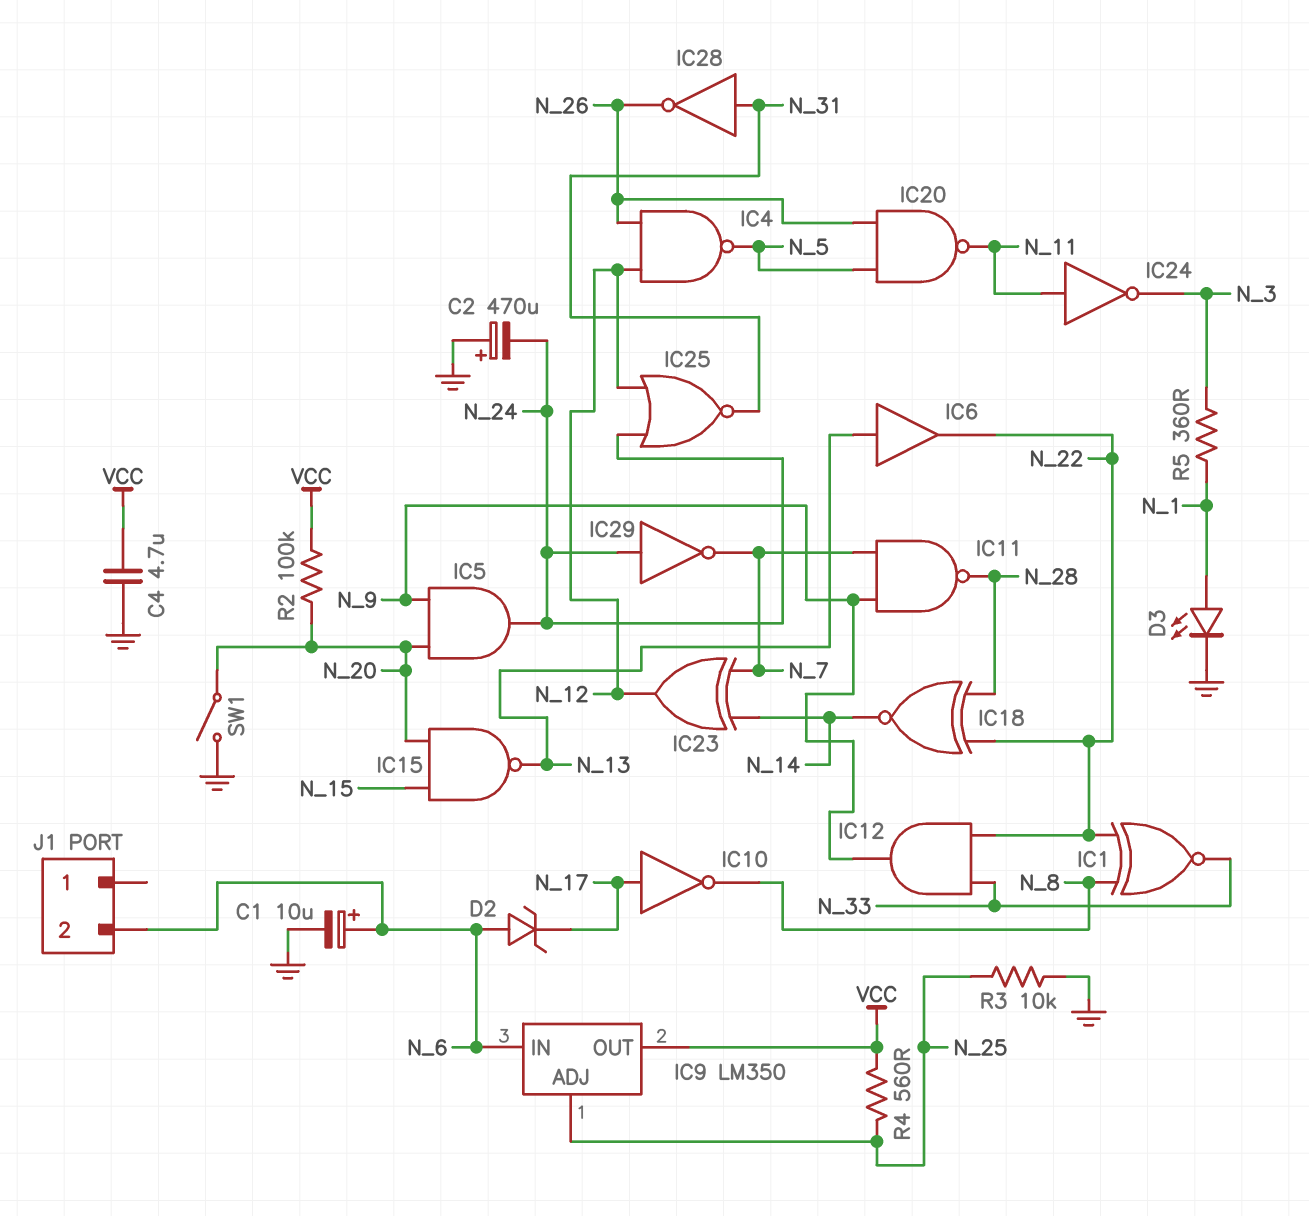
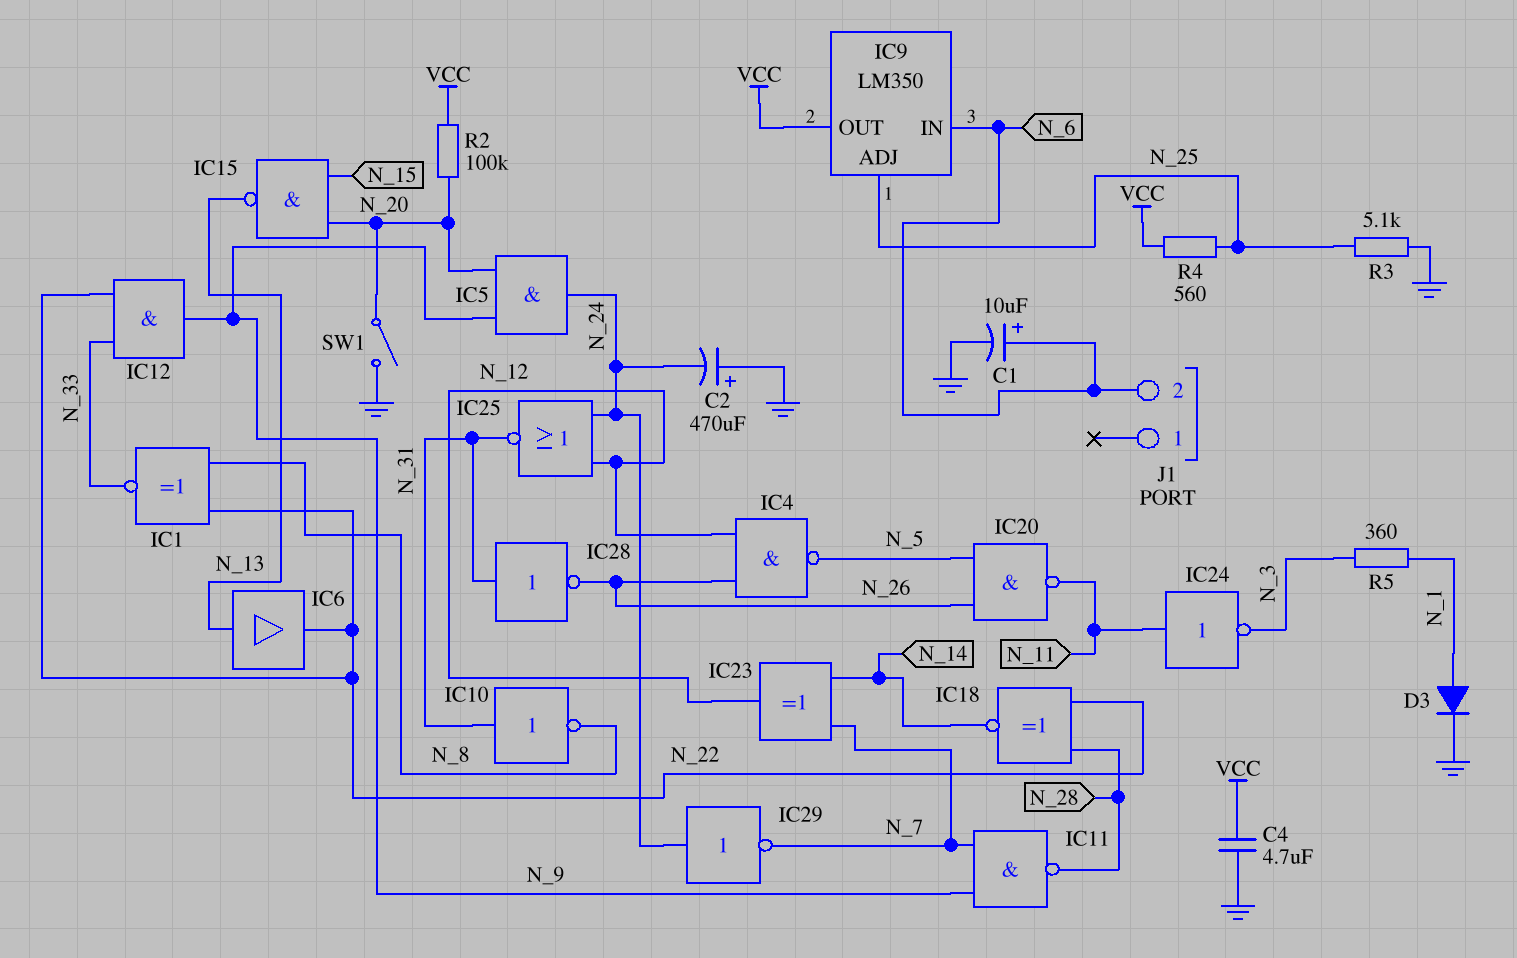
D2: zener (A N_6, K N_17) -> none
D3: LED (A N_1, K GND) -> diode (A N_1, K GND)
IC10: NOT (in N_17, out N_8) -> NOT (in N_31, out N_8)
R3: 10k (GND, N_25) -> 5.1k (GND, N_25)

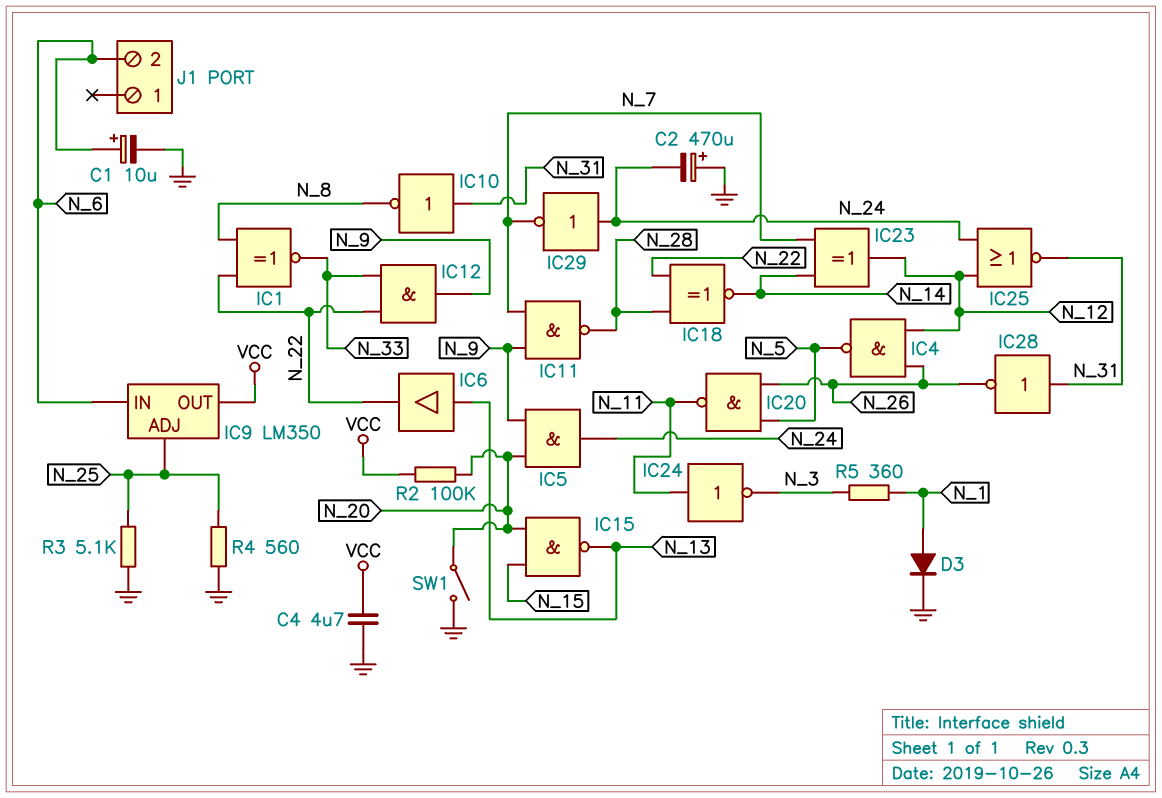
R4: 560 (N_25, VCC) -> 560 (GND, N_25)

